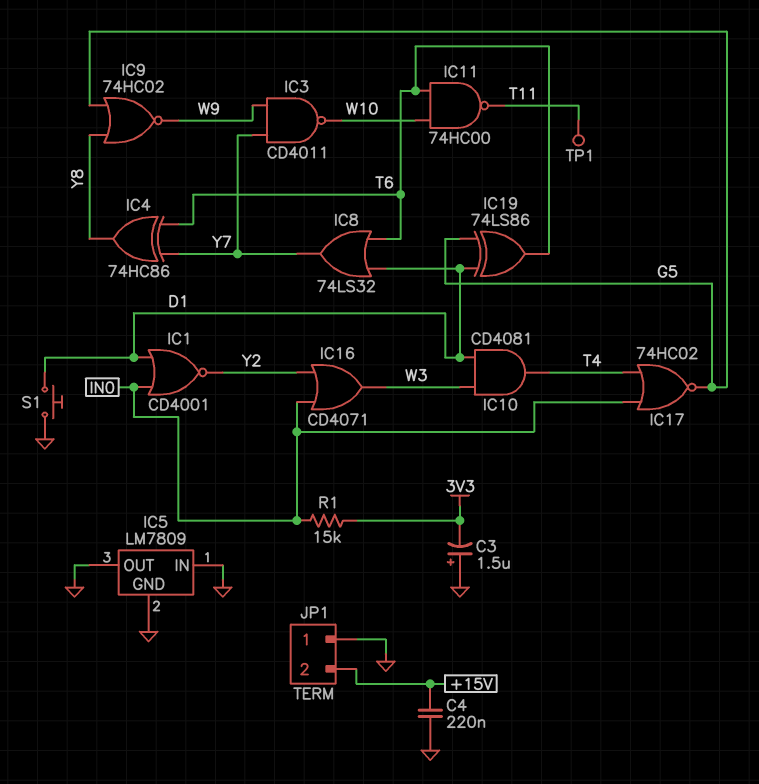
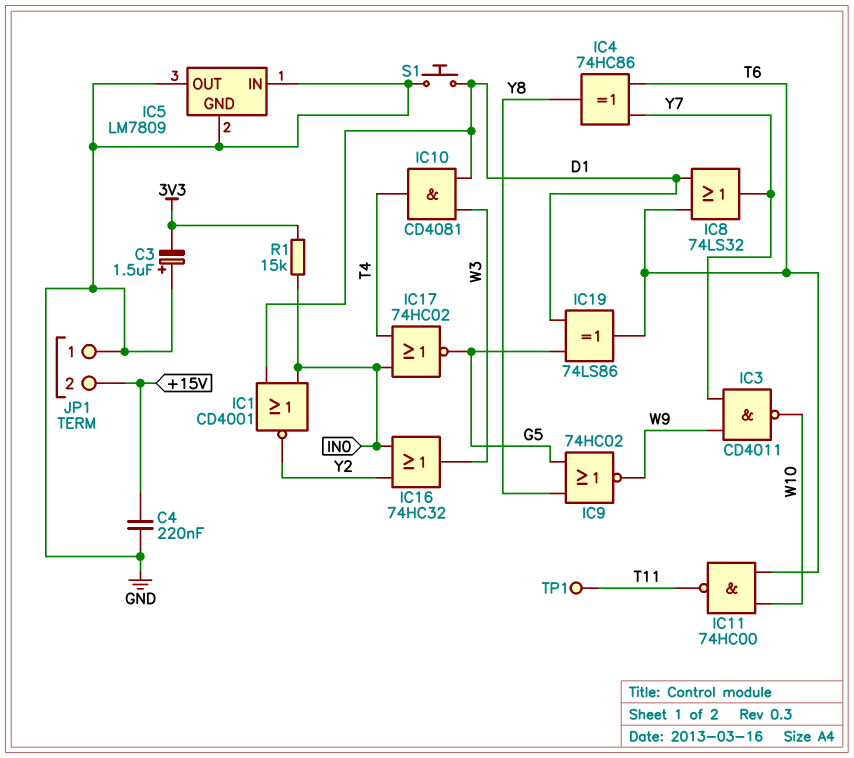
IC16: OR CD4071 (in IN0, in Y2, out W3) -> OR 74HC32 (in IN0, in Y2, out W3)

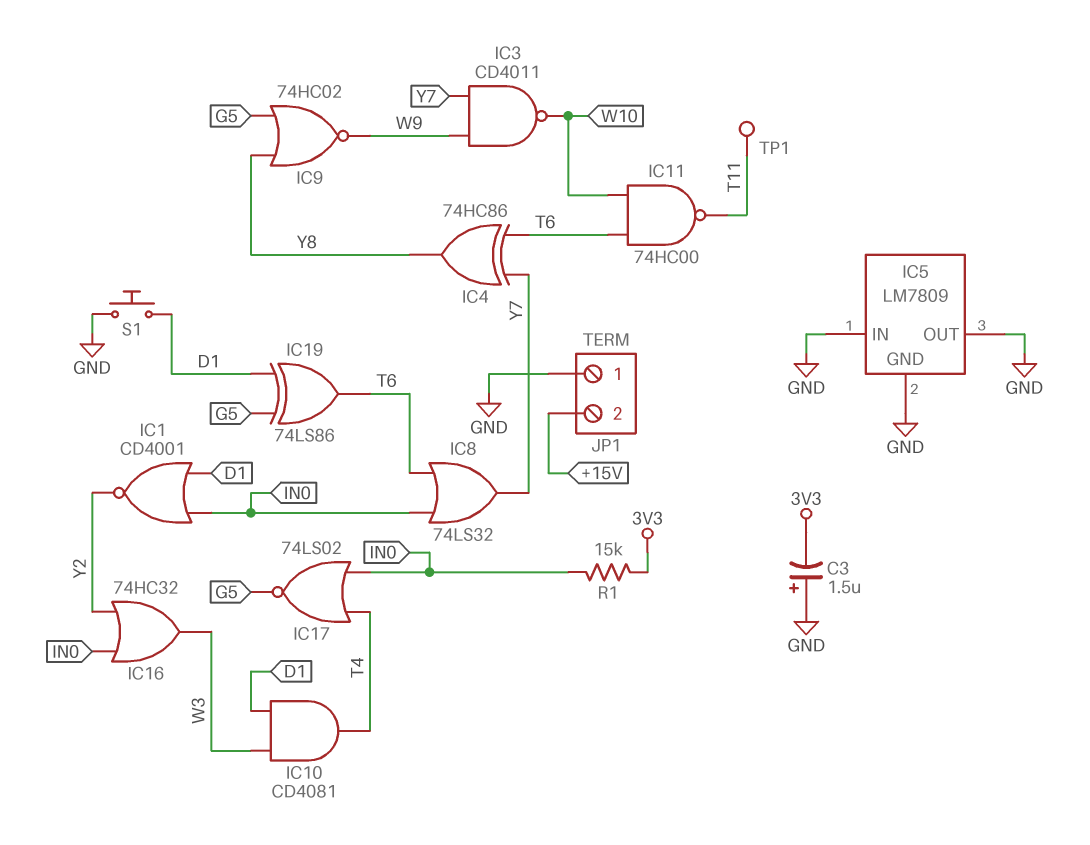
C4: 220nF (+15V, GND) -> none
IC8: OR 74LS32 (in D1, in T6, out Y7) -> OR 74LS32 (in IN0, in T6, out Y7)
IC17: NOR 74HC02 (in IN0, in T4, out G5) -> NOR 74LS02 (in IN0, in T4, out G5)

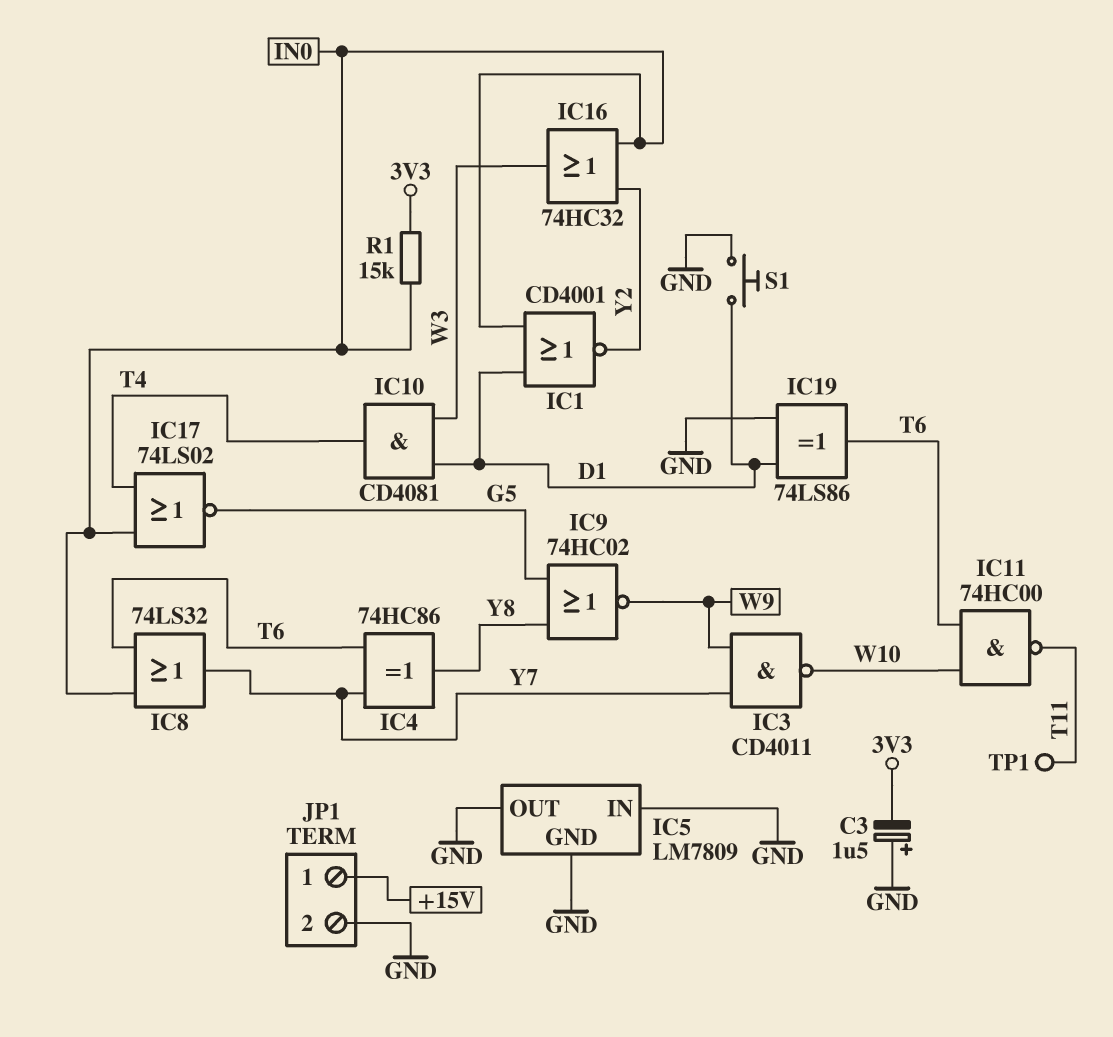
IC19: XOR 74LS86 (in D1, in G5, out T6) -> XOR 74LS86 (in D1, in GND, out T6)
JP1 pin 1: GND -> +15V
JP1 pin 2: +15V -> GND

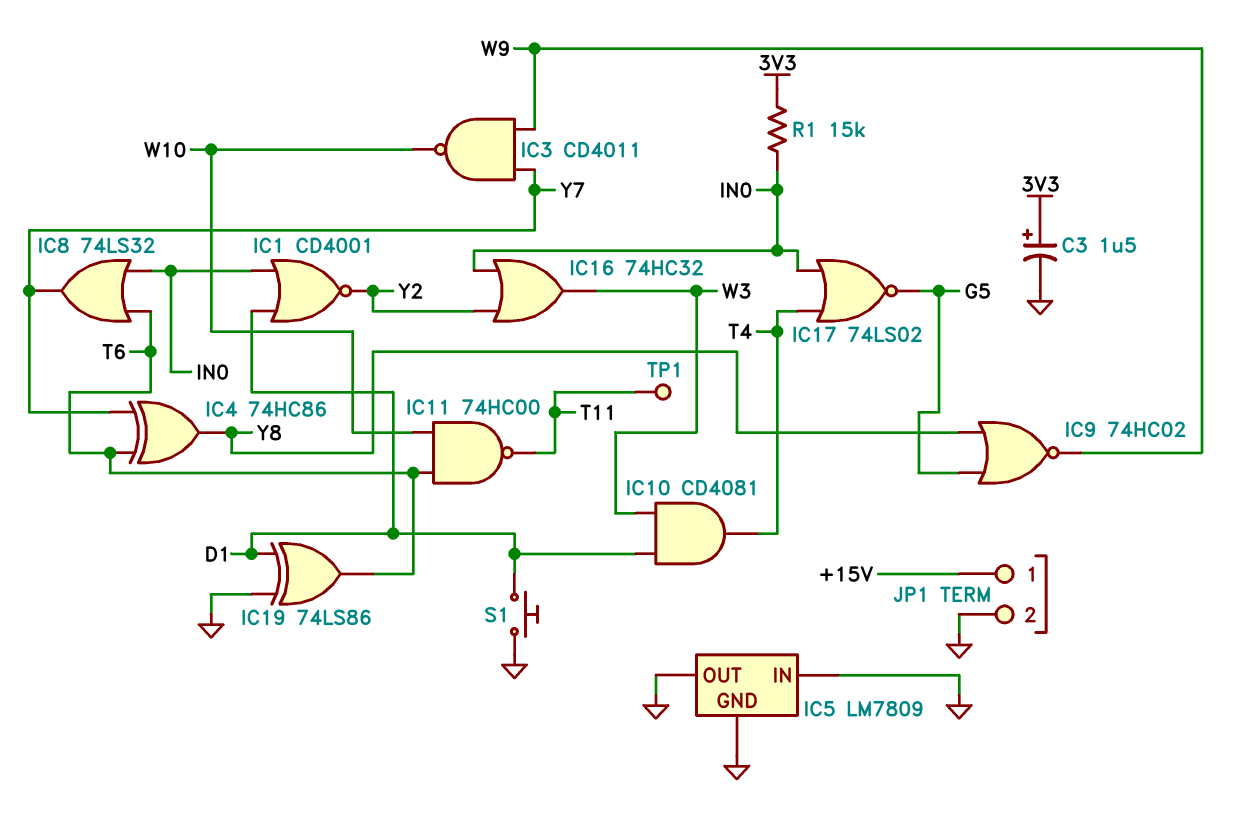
C3: 1.5uF (plus GND, minus 3V3) -> 1.5uF (plus 3V3, minus GND)

